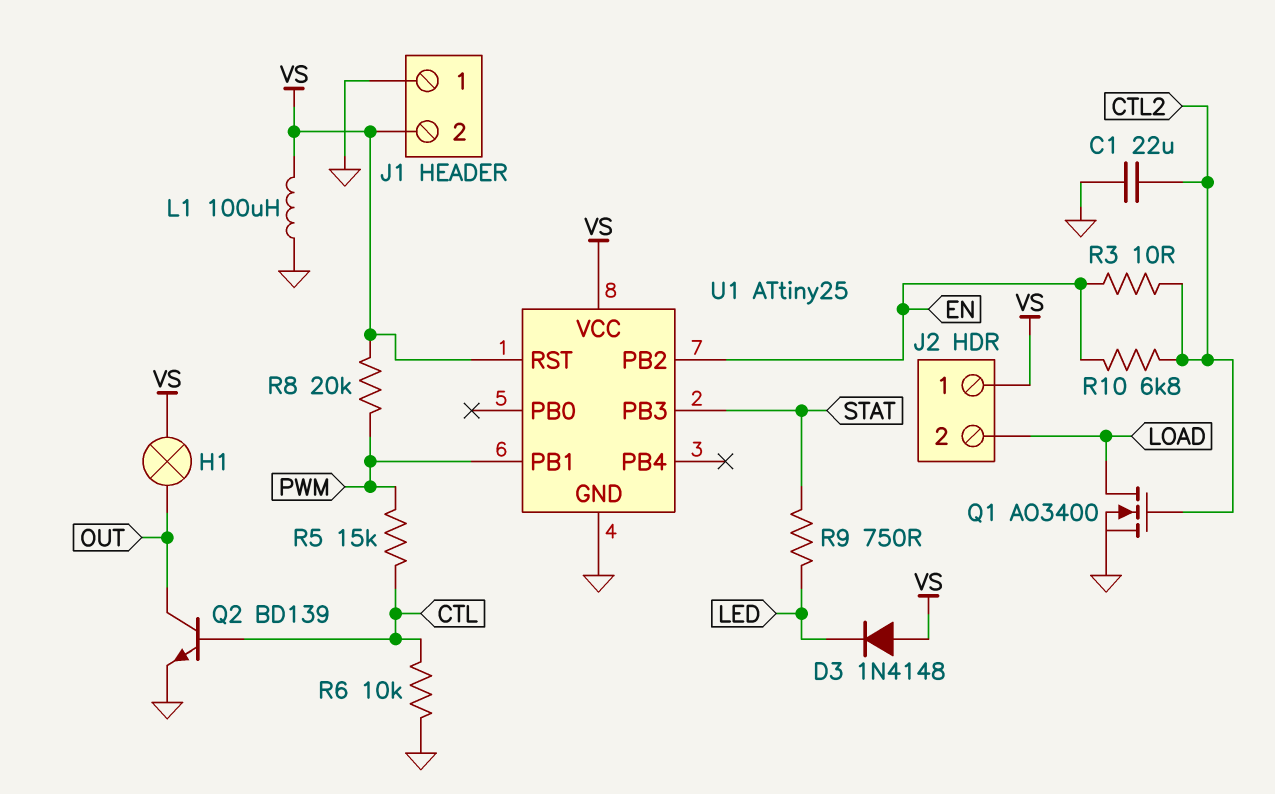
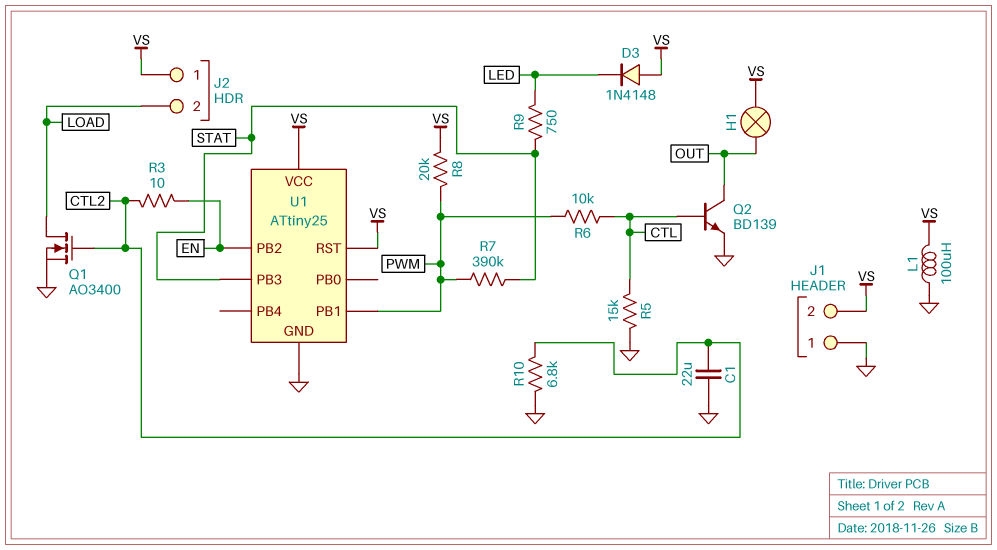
R5: 15k (CTL, PWM) -> 15k (CTL, GND)
R6: 10k (CTL, GND) -> 10k (CTL, PWM)
R7: none -> 390k (PWM, STAT)
R10: 6.8k (CTL2, EN) -> 6.8k (CTL2, GND)

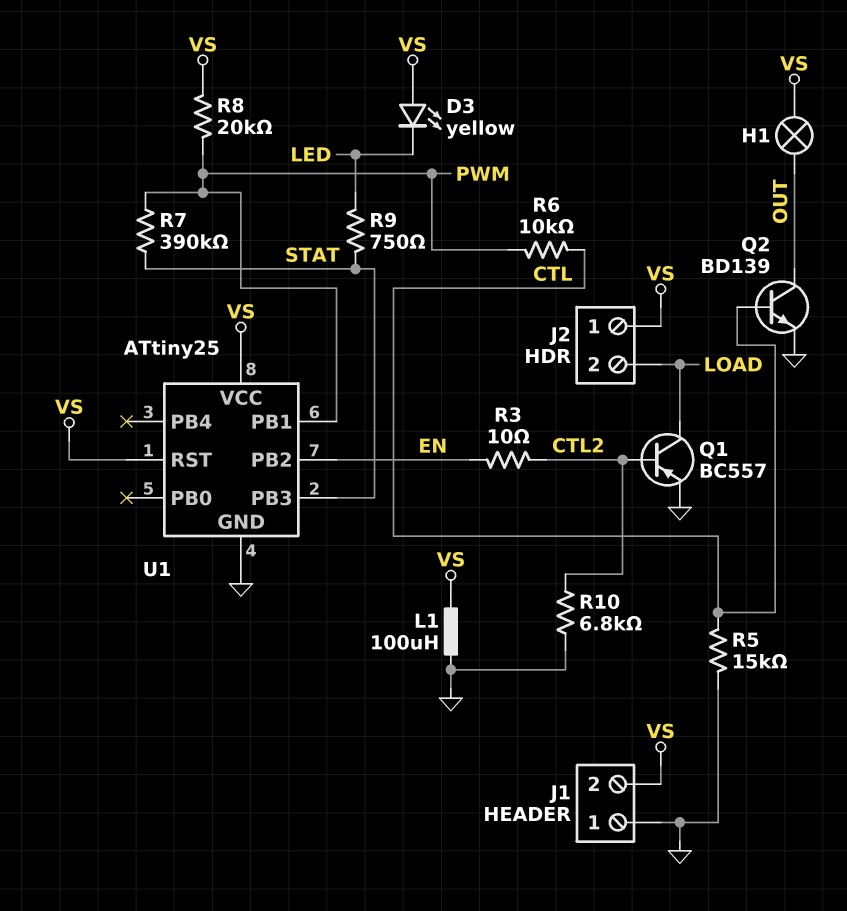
C1: 22uF (CTL2, GND) -> none
D3: diode 1N4148 (A VS, K LED) -> LED yellow (A VS, K LED)
Q1: NMOS AO3400 (G CTL2, D LOAD, S GND) -> PNP BC557 (B CTL2, C LOAD, E GND)

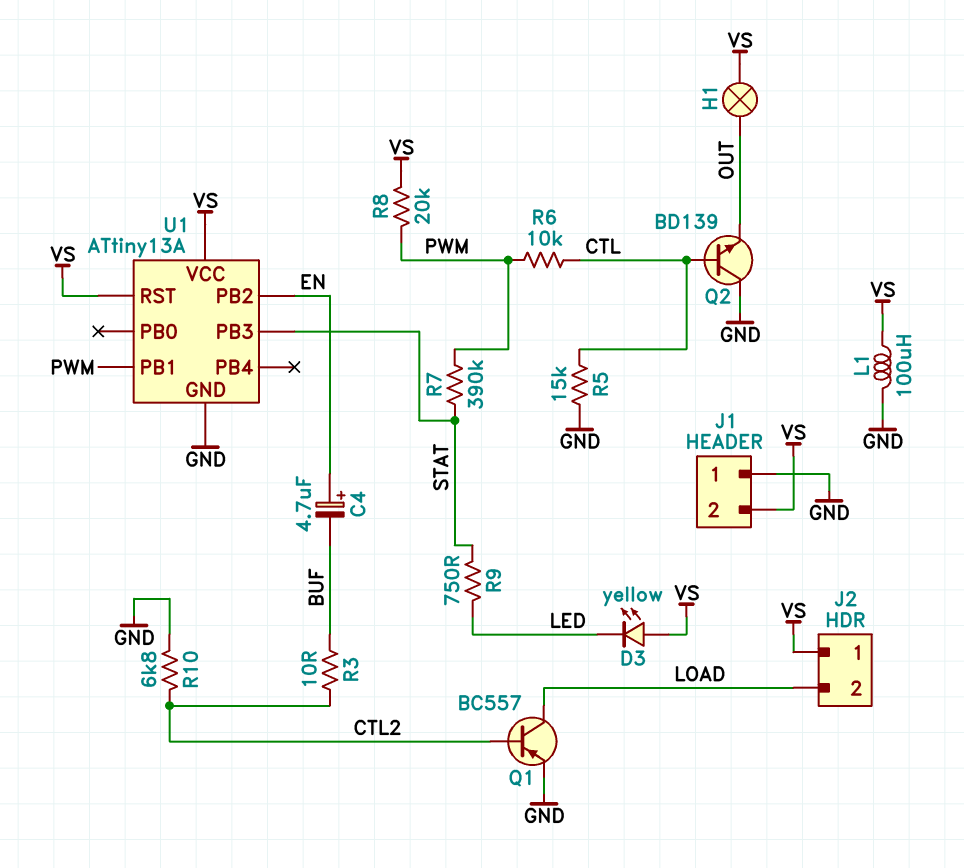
C4: none -> 4.7uF (plus EN, minus BUF)
Q2: NPN BD139 (B CTL, C OUT, E GND) -> NPN BD139 (B CTL, C GND, E OUT)
R3: 10 (CTL2, EN) -> 10 (BUF, CTL2)
U1: ATtiny25 -> ATtiny13A

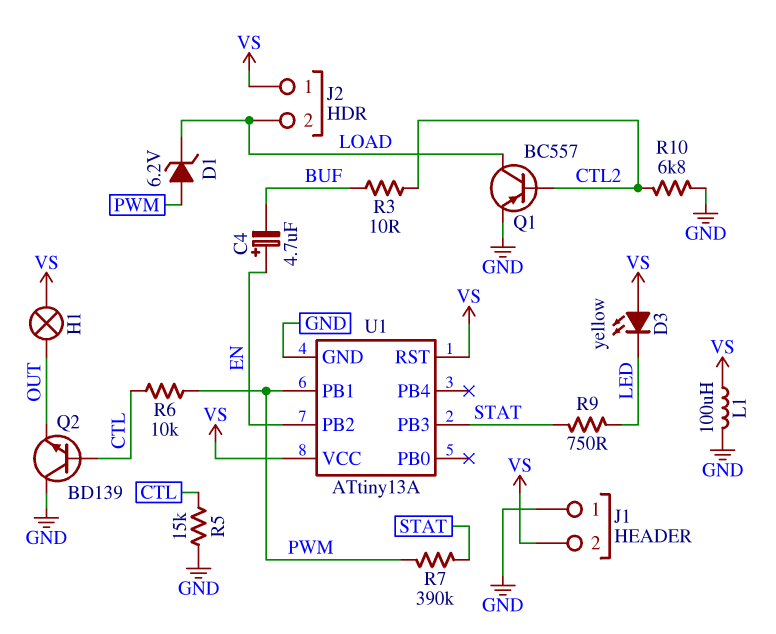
D1: none -> zener 6.2V (A PWM, K LOAD)
R8: 20k (PWM, VS) -> none

